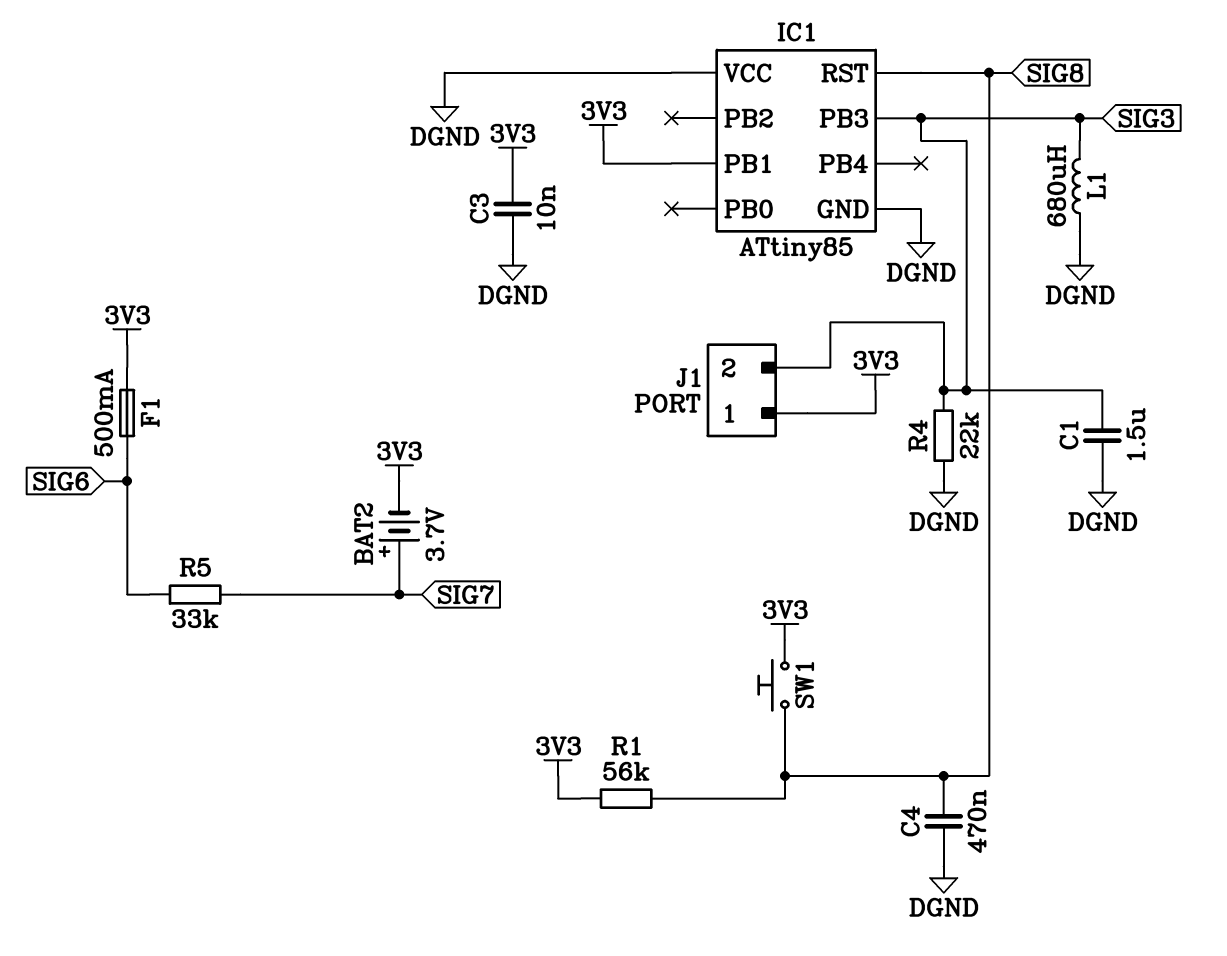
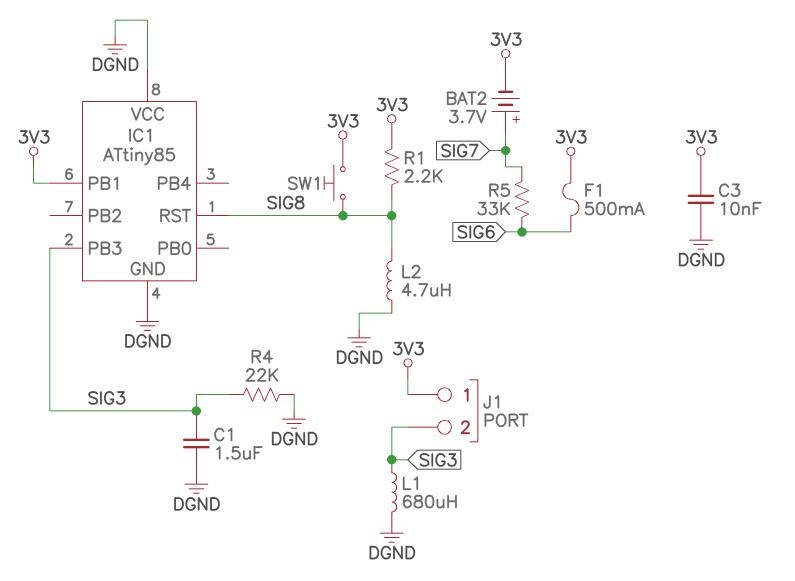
C4: 470nF (DGND, SIG8) -> none
L2: none -> 4.7uH (DGND, SIG8)
R1: 56k (3V3, SIG8) -> 2.2k (3V3, SIG8)

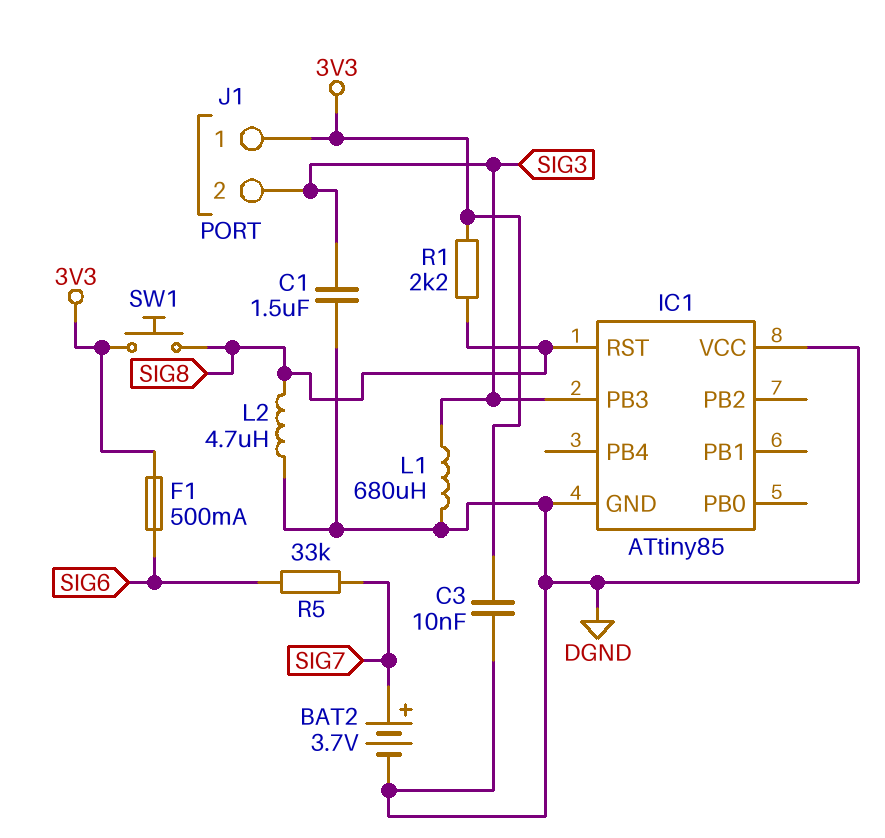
BAT2: 3.7V (plus SIG7, minus 3V3) -> 3.7V (plus SIG7, minus DGND)
IC1 pin PB1: 3V3 -> none
R4: 22k (DGND, SIG3) -> none

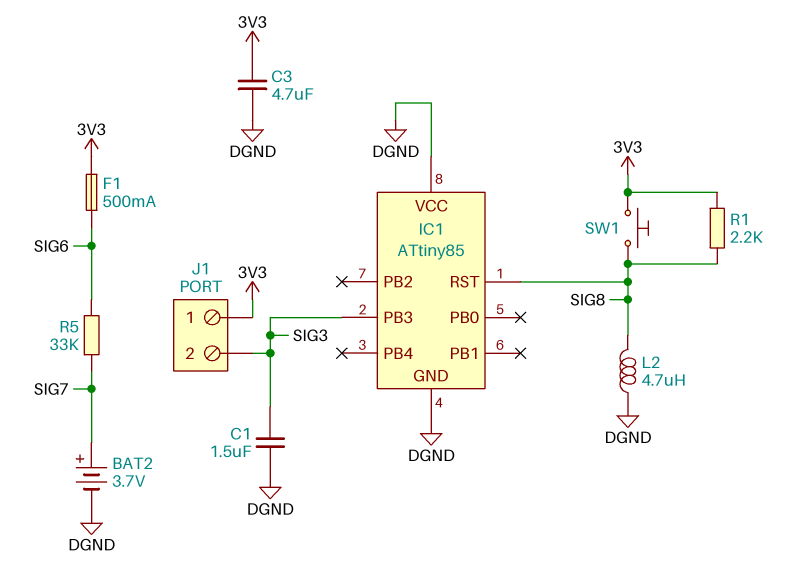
C3: 10nF (3V3, DGND) -> 4.7uF (3V3, DGND)
L1: 680uH (DGND, SIG3) -> none

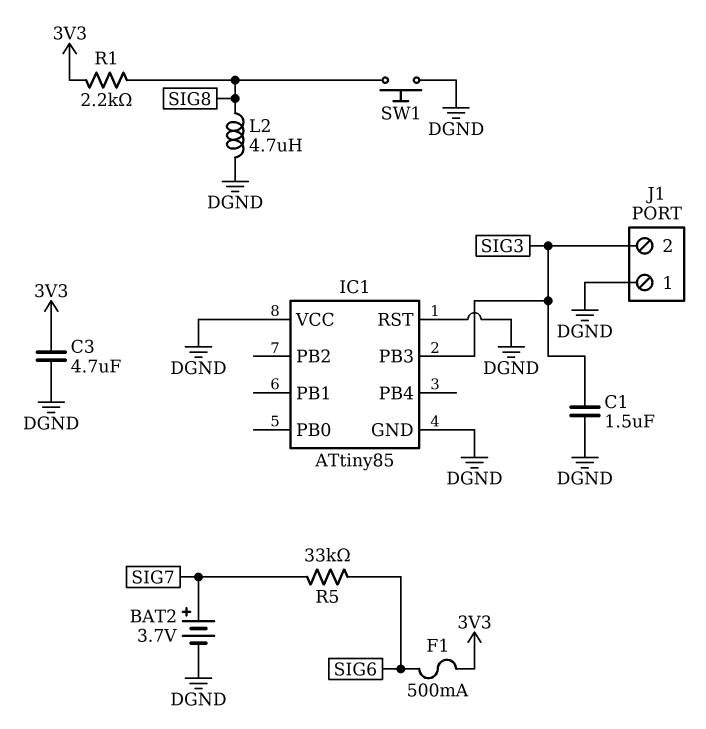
IC1 pin RST: SIG8 -> DGND
J1 pin 1: 3V3 -> DGND
SW1: button (3V3, SIG8) -> button (DGND, SIG8)

